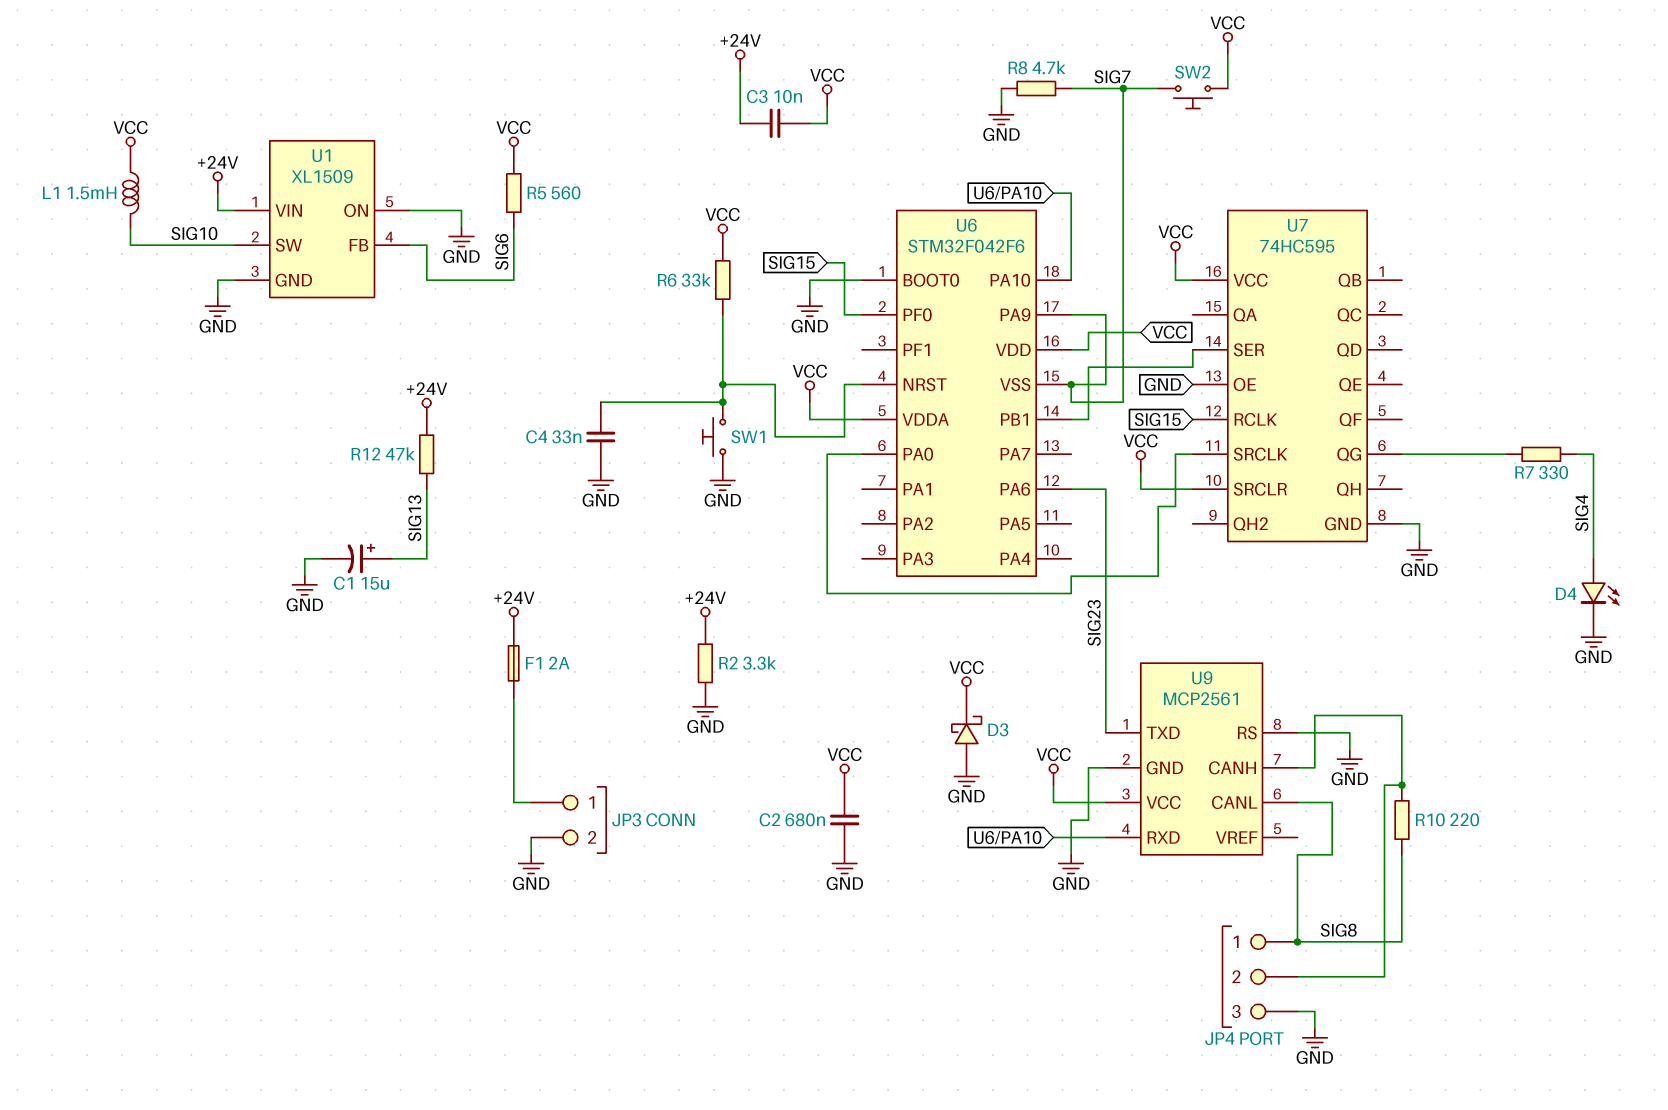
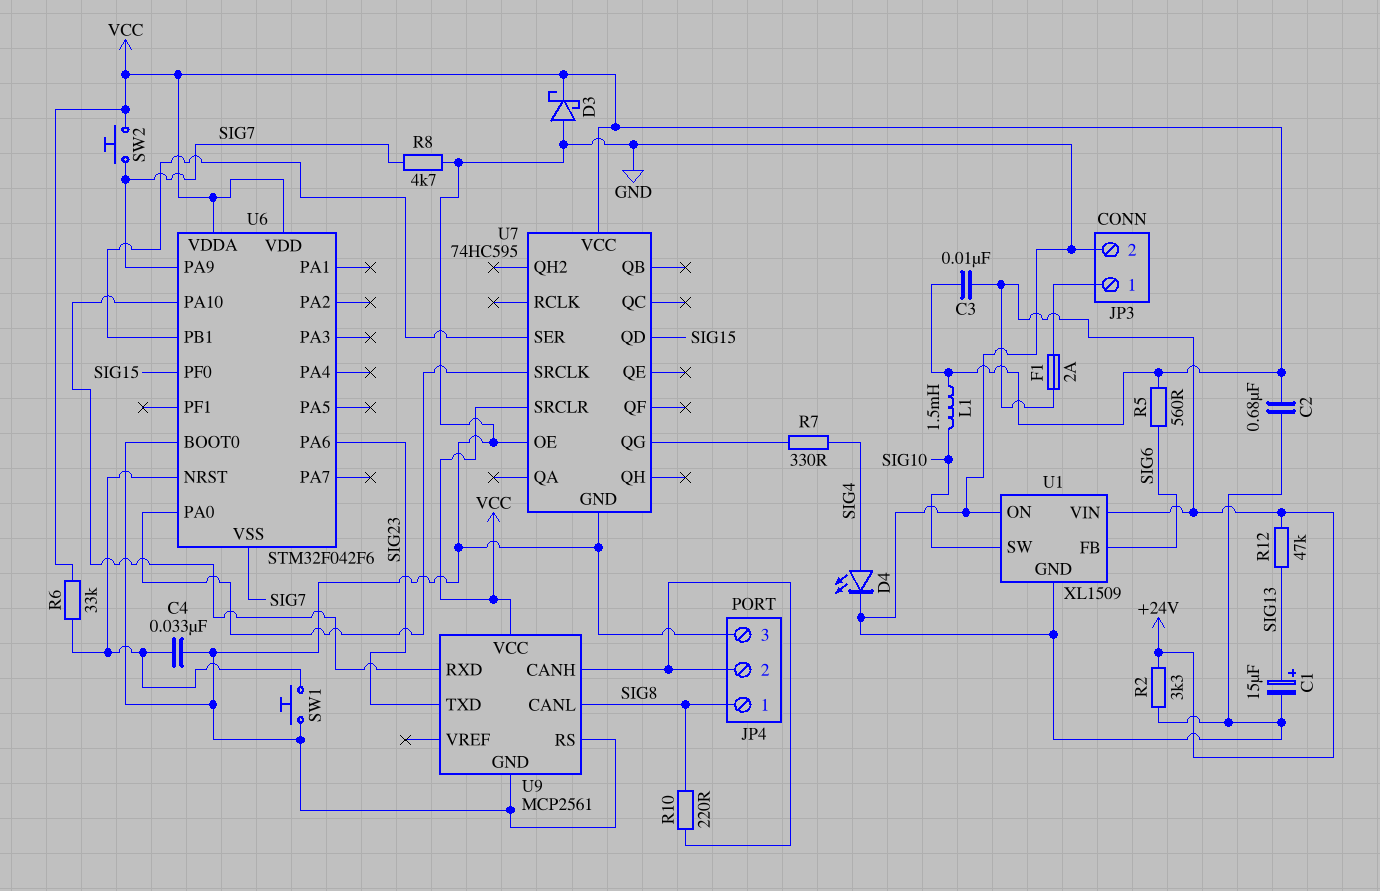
U7 pin QD: none -> SIG15
U7 pin RCLK: SIG15 -> none

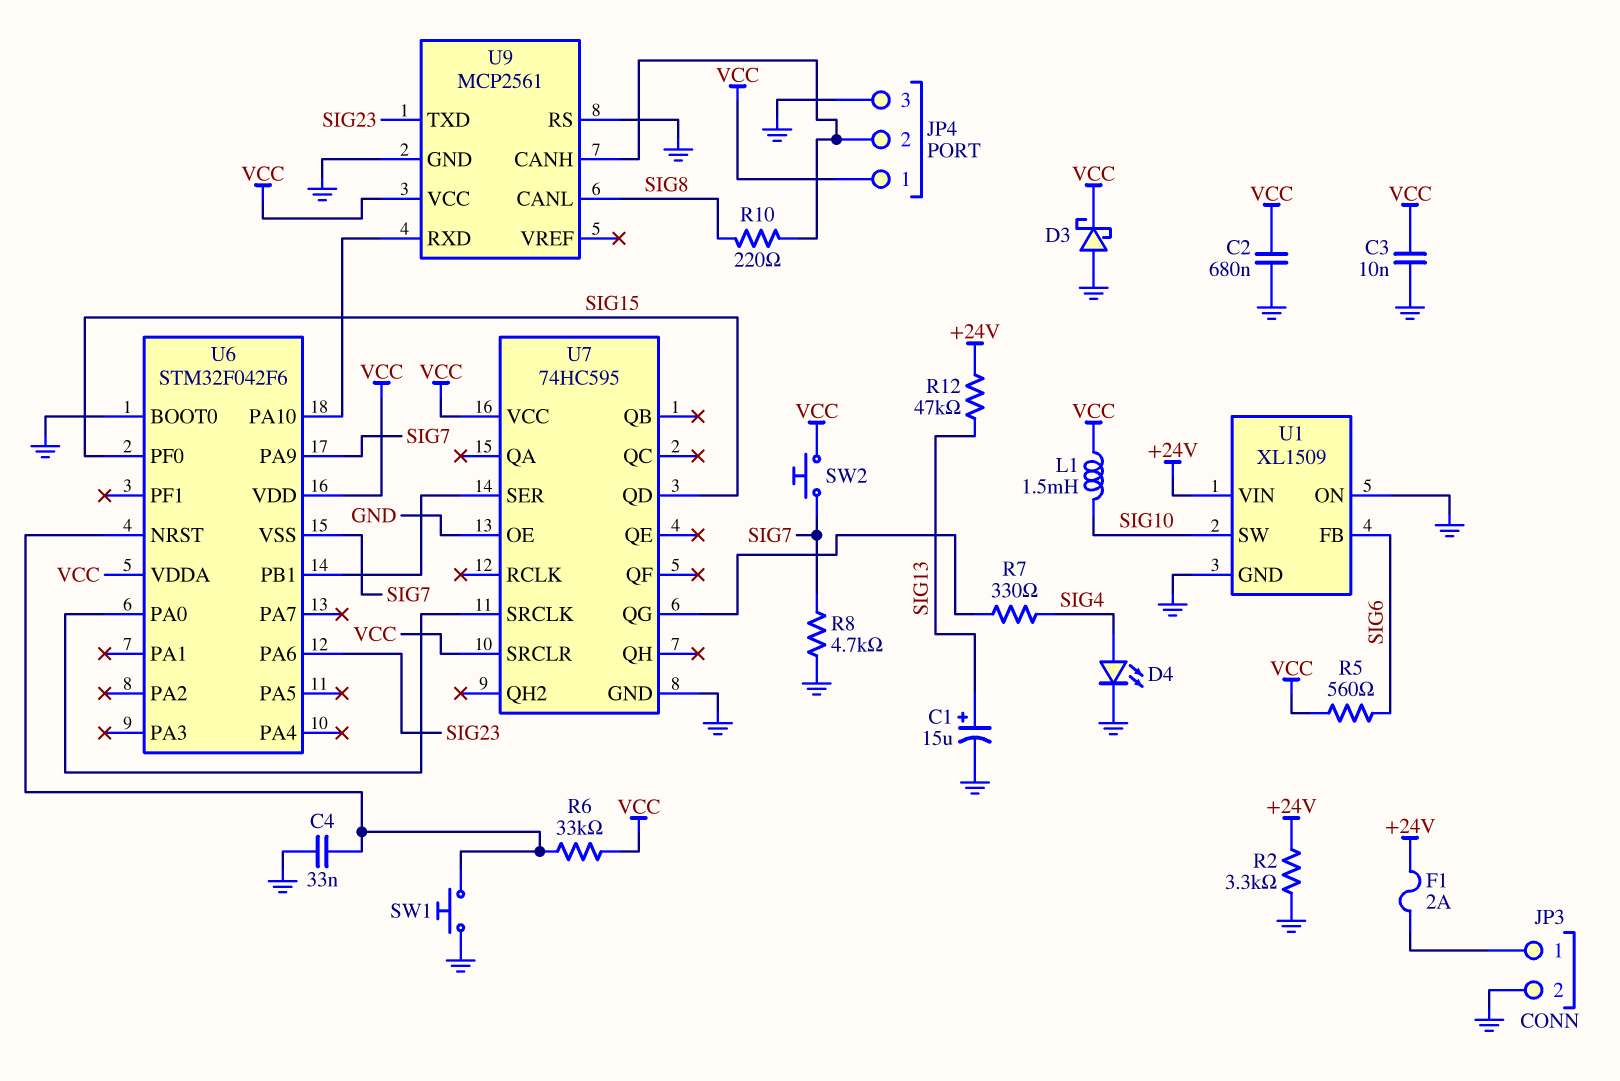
C3: 10nF (+24V, VCC) -> 10nF (GND, VCC)
JP4 pin 1: SIG8 -> VCC

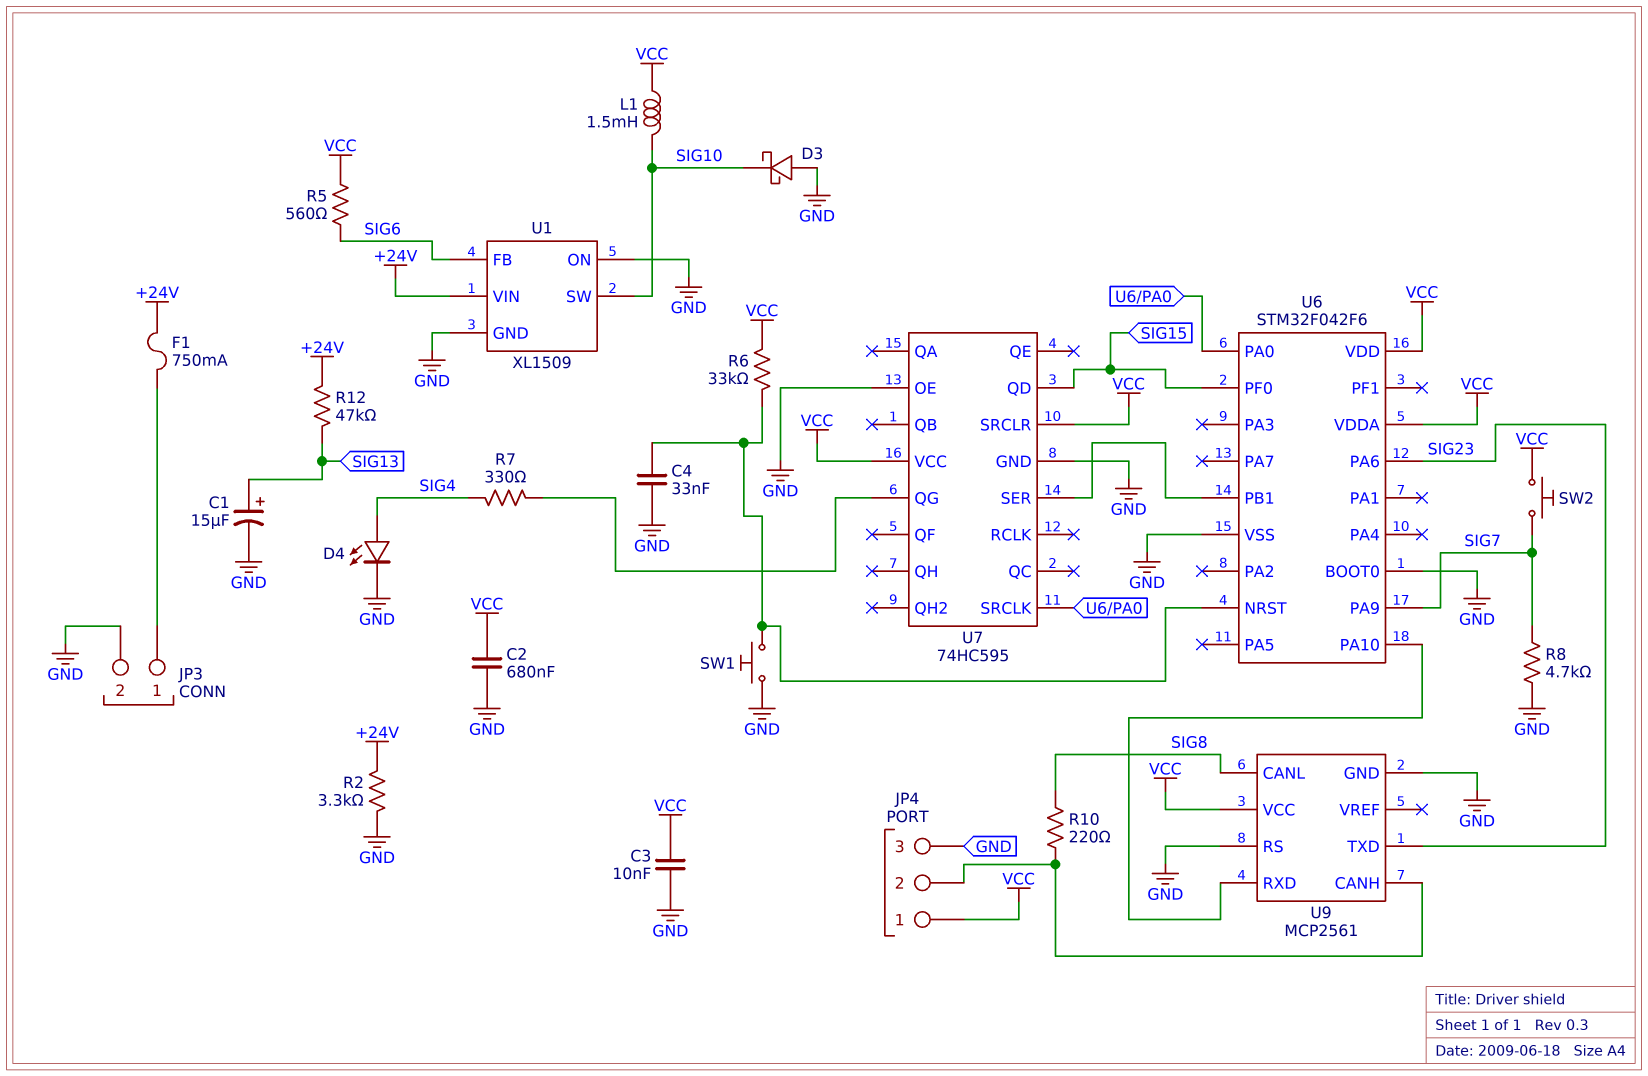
D3: schottky (A GND, K VCC) -> schottky (A GND, K SIG10)
F1: 2A (+24V, JP3/1) -> 750mA (+24V, JP3/1)
U6 pin VSS: SIG7 -> GND

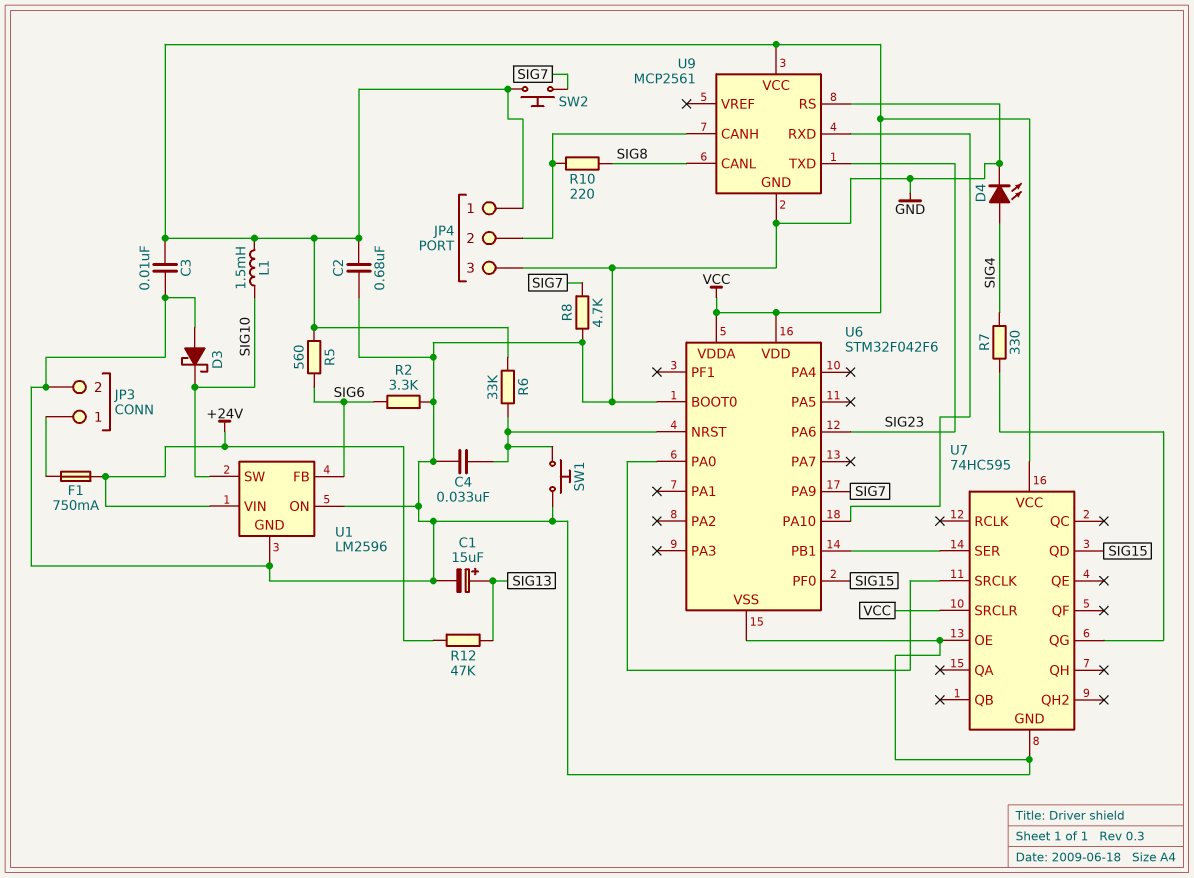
R2: 3.3k (+24V, GND) -> 3.3k (GND, SIG6)
U1: XL1509 -> LM2596

